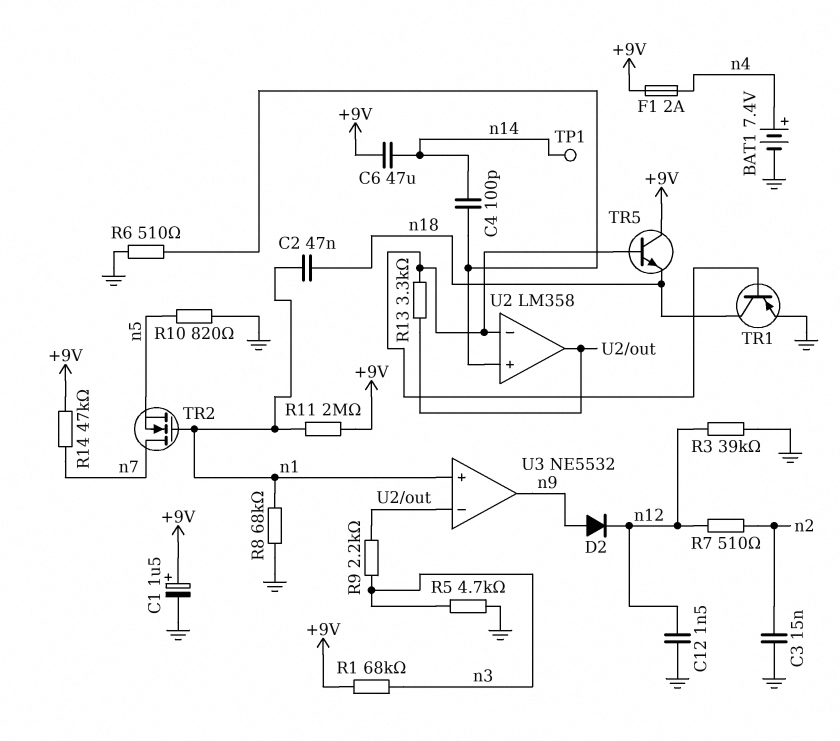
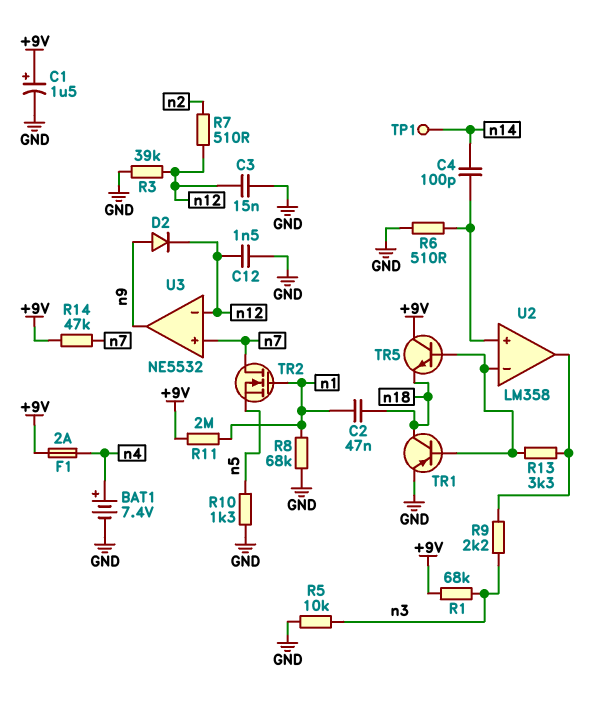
C3: 15nF (GND, n2) -> 15nF (GND, n12)
C6: 47uF (+9V, n14) -> none
R5: 4.7k (GND, n3) -> 10k (GND, n3)
R10: 820 (GND, n5) -> 1.3k (GND, n5)
U3 pin in+: n1 -> n7
U3 pin in-: U2/out -> n12

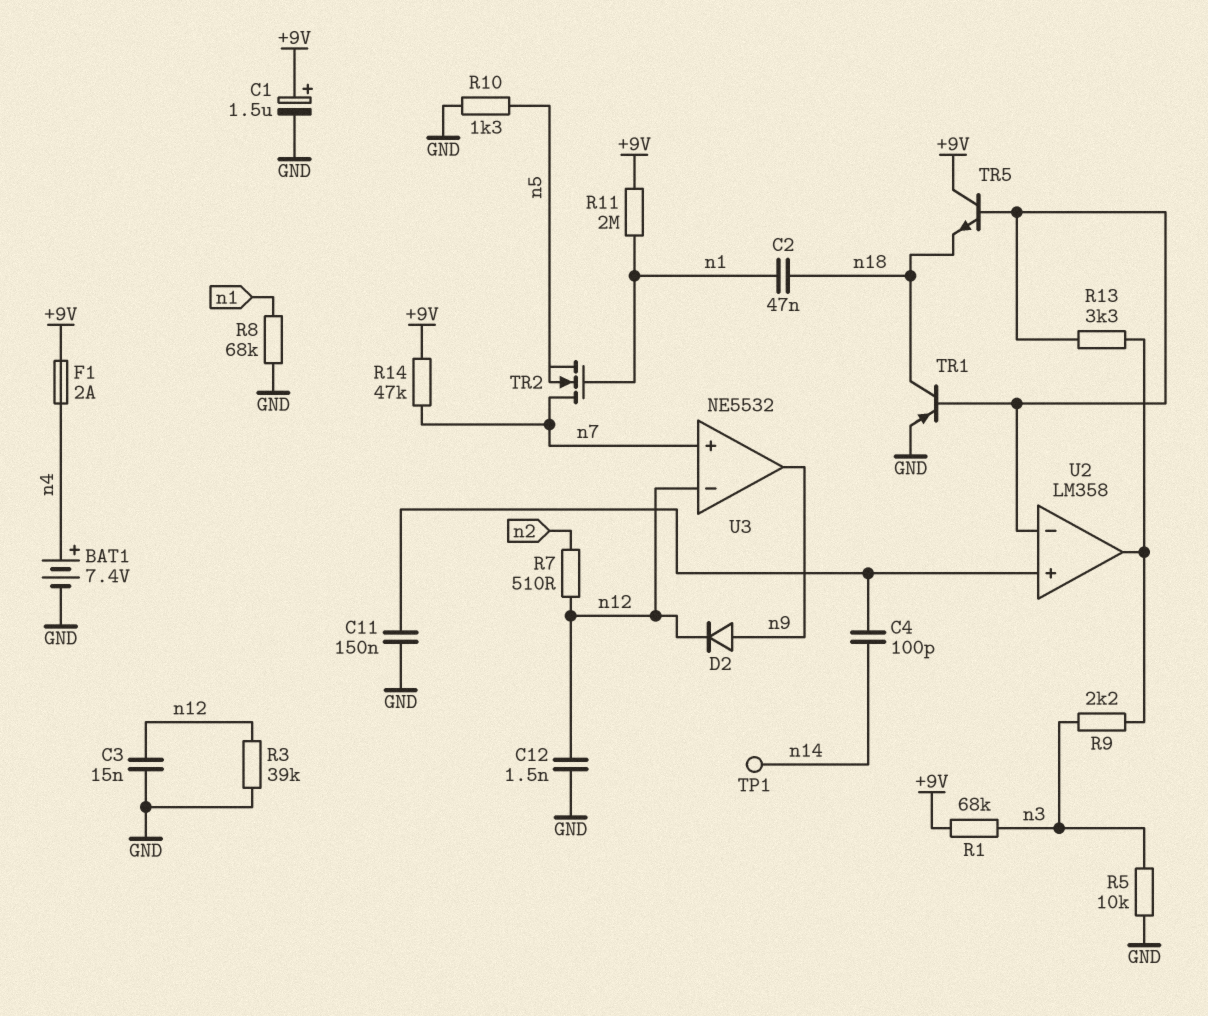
C11: none -> 150nF (GND, U2/in+)
R6: 510 (GND, U2/in+) -> none

